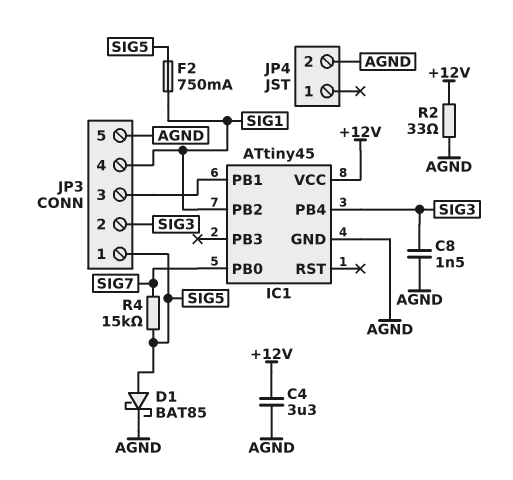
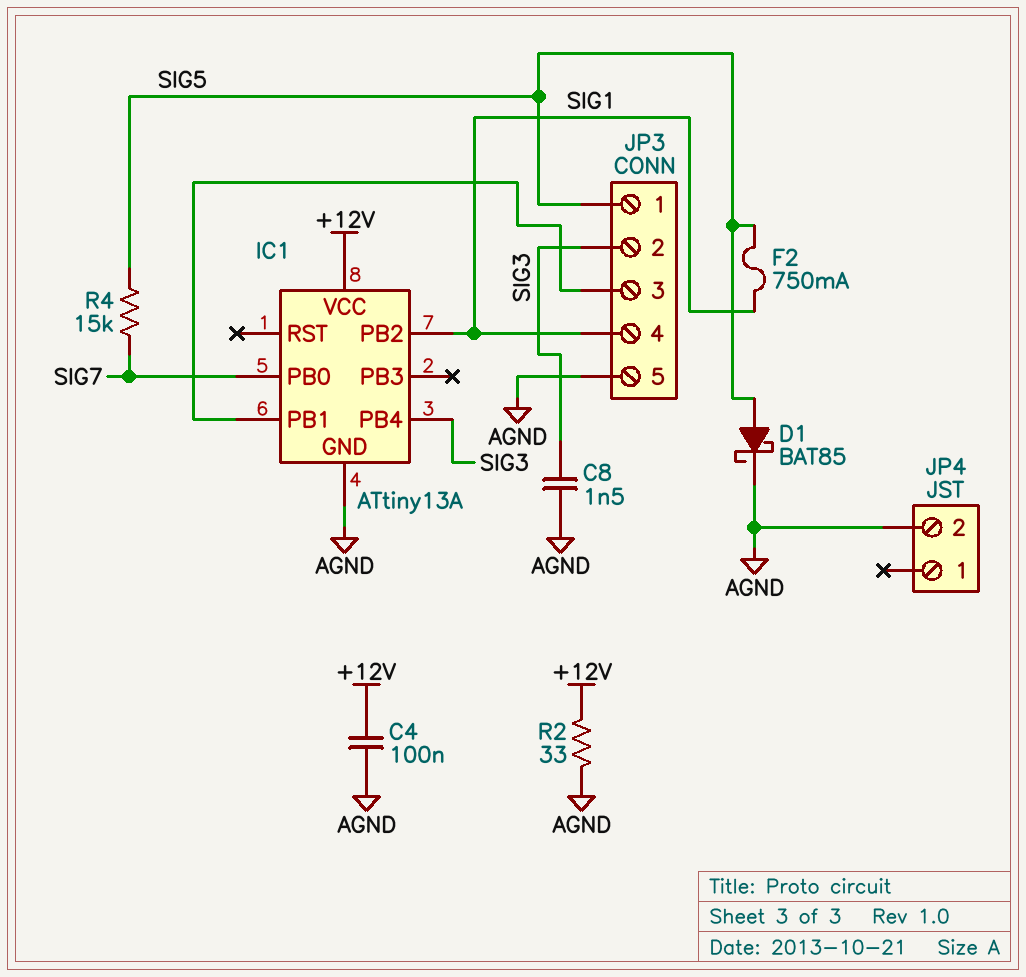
C4: 3.3uF (+12V, AGND) -> 100nF (+12V, AGND)
IC1: ATtiny45 -> ATtiny13A

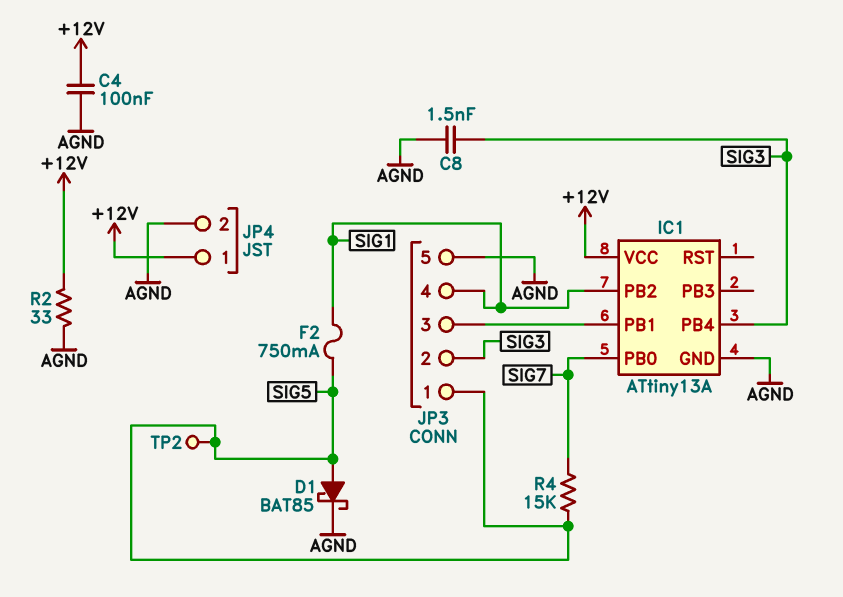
JP4 pin 1: none -> +12V
TP2: none -> test point (SIG5)

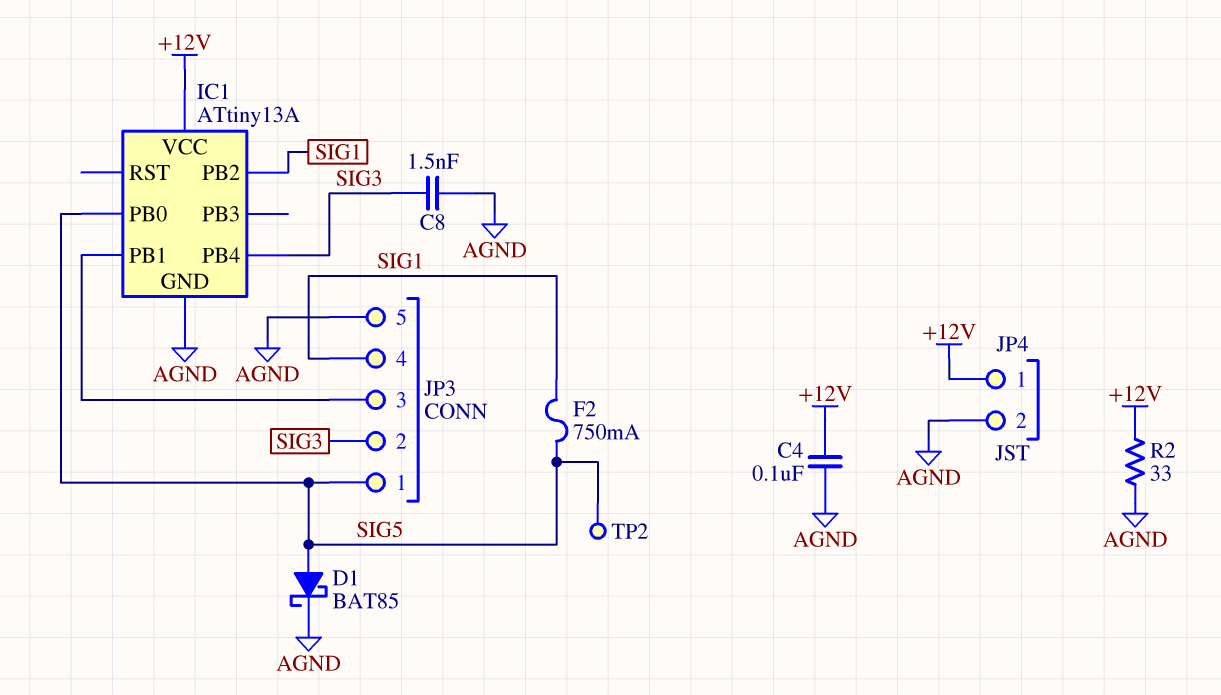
IC1 pin PB0: SIG7 -> SIG5
R4: 15k (SIG5, SIG7) -> none

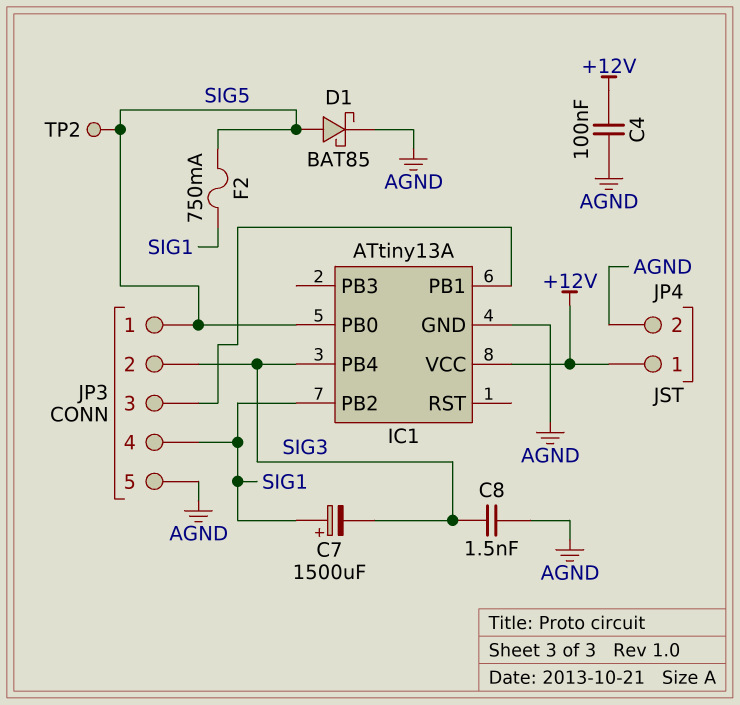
C7: none -> 1500uF (plus SIG1, minus SIG3)
R2: 33 (+12V, AGND) -> none

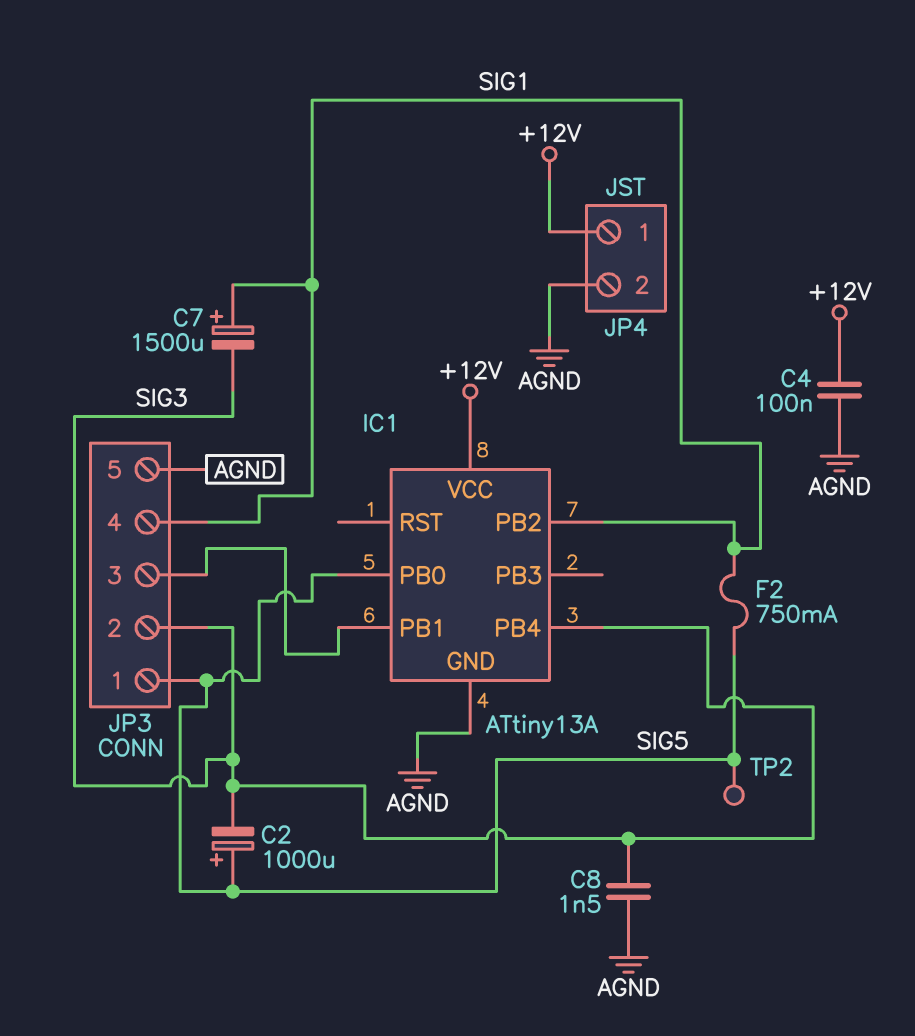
C2: none -> 1000uF (plus SIG5, minus SIG3)
D1: schottky BAT85 (A SIG5, K AGND) -> none

